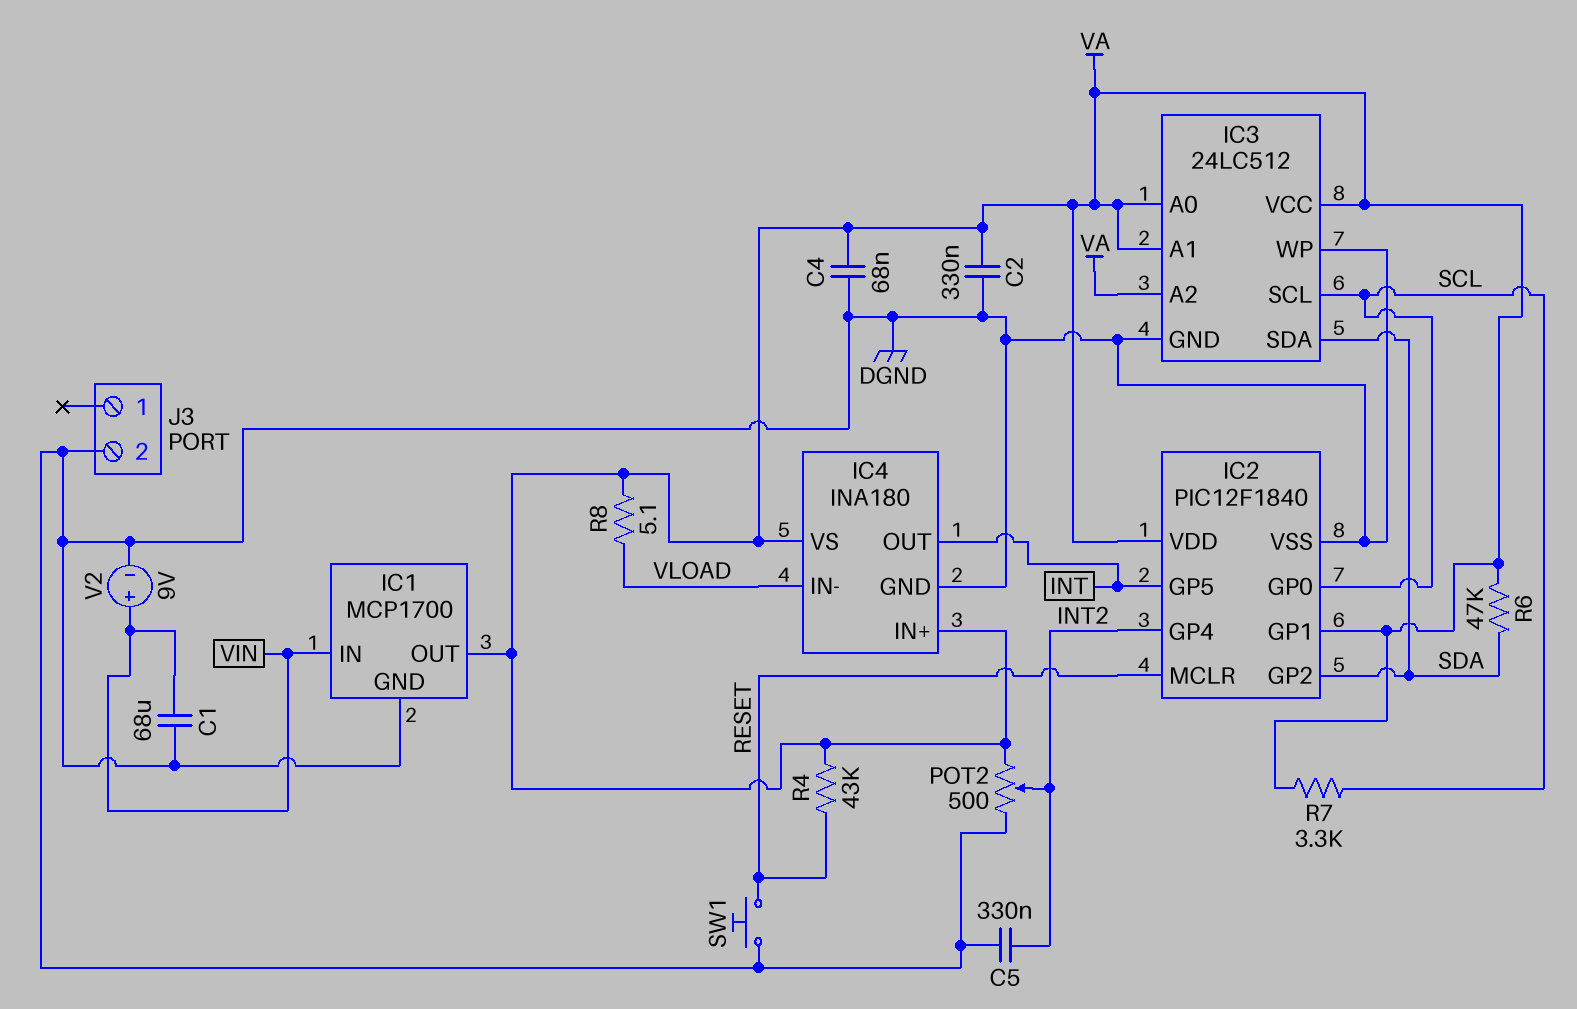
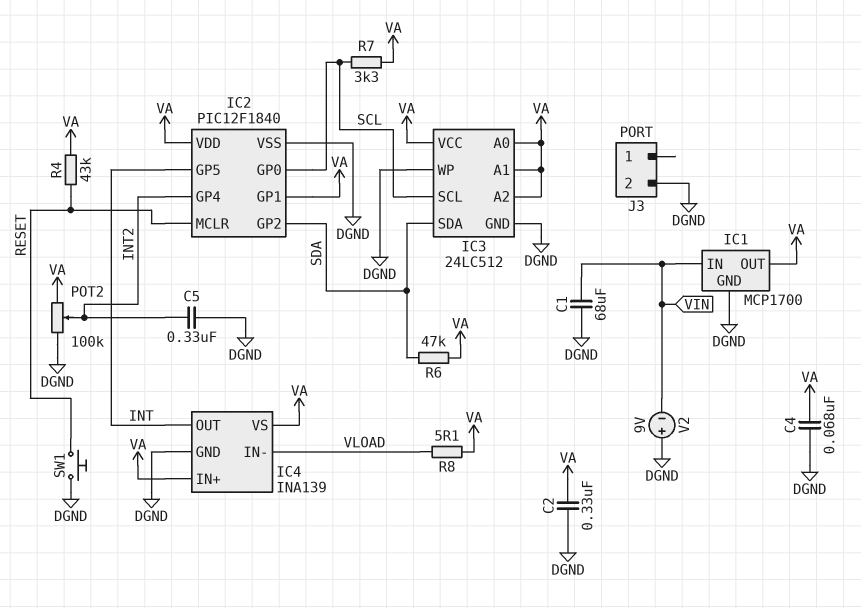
IC4: INA180 -> INA139
POT2: 500 (DGND, VA, wiper INT2) -> 100k (DGND, VA, wiper INT2)
V2: 9V (plus VIN, minus DGND) -> 9V (plus DGND, minus VIN)

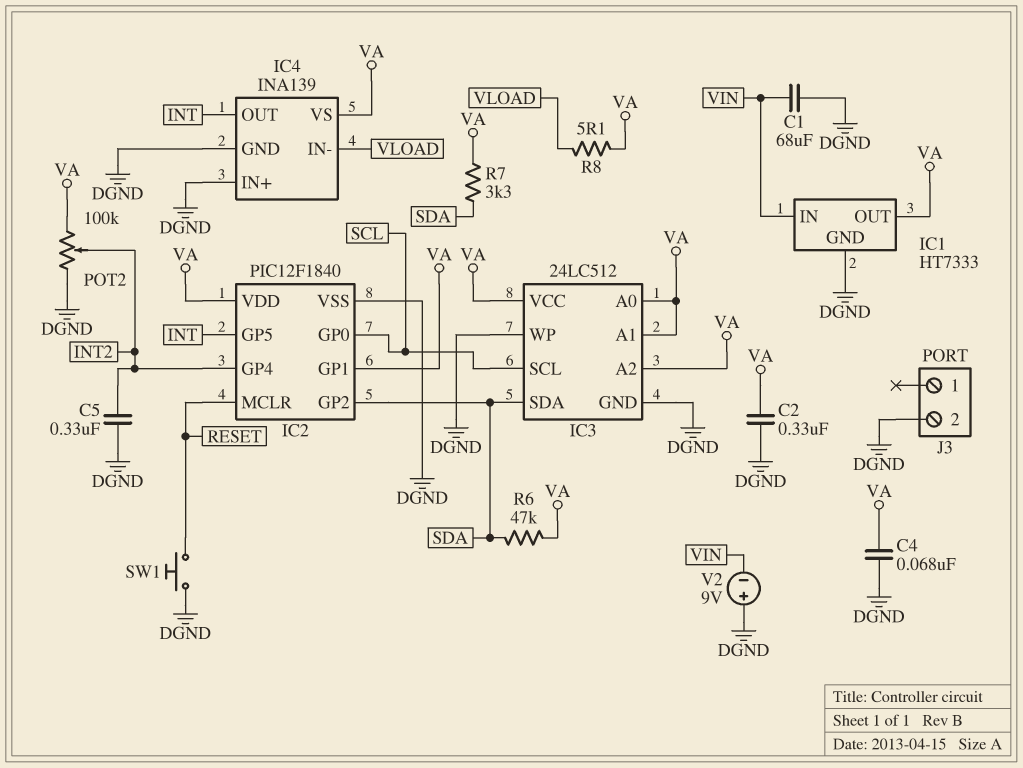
IC1: MCP1700 -> HT7333
IC4 pin IN+: VA -> DGND
R4: 43k (RESET, VA) -> none
R7: 3.3k (SCL, VA) -> 3.3k (SDA, VA)

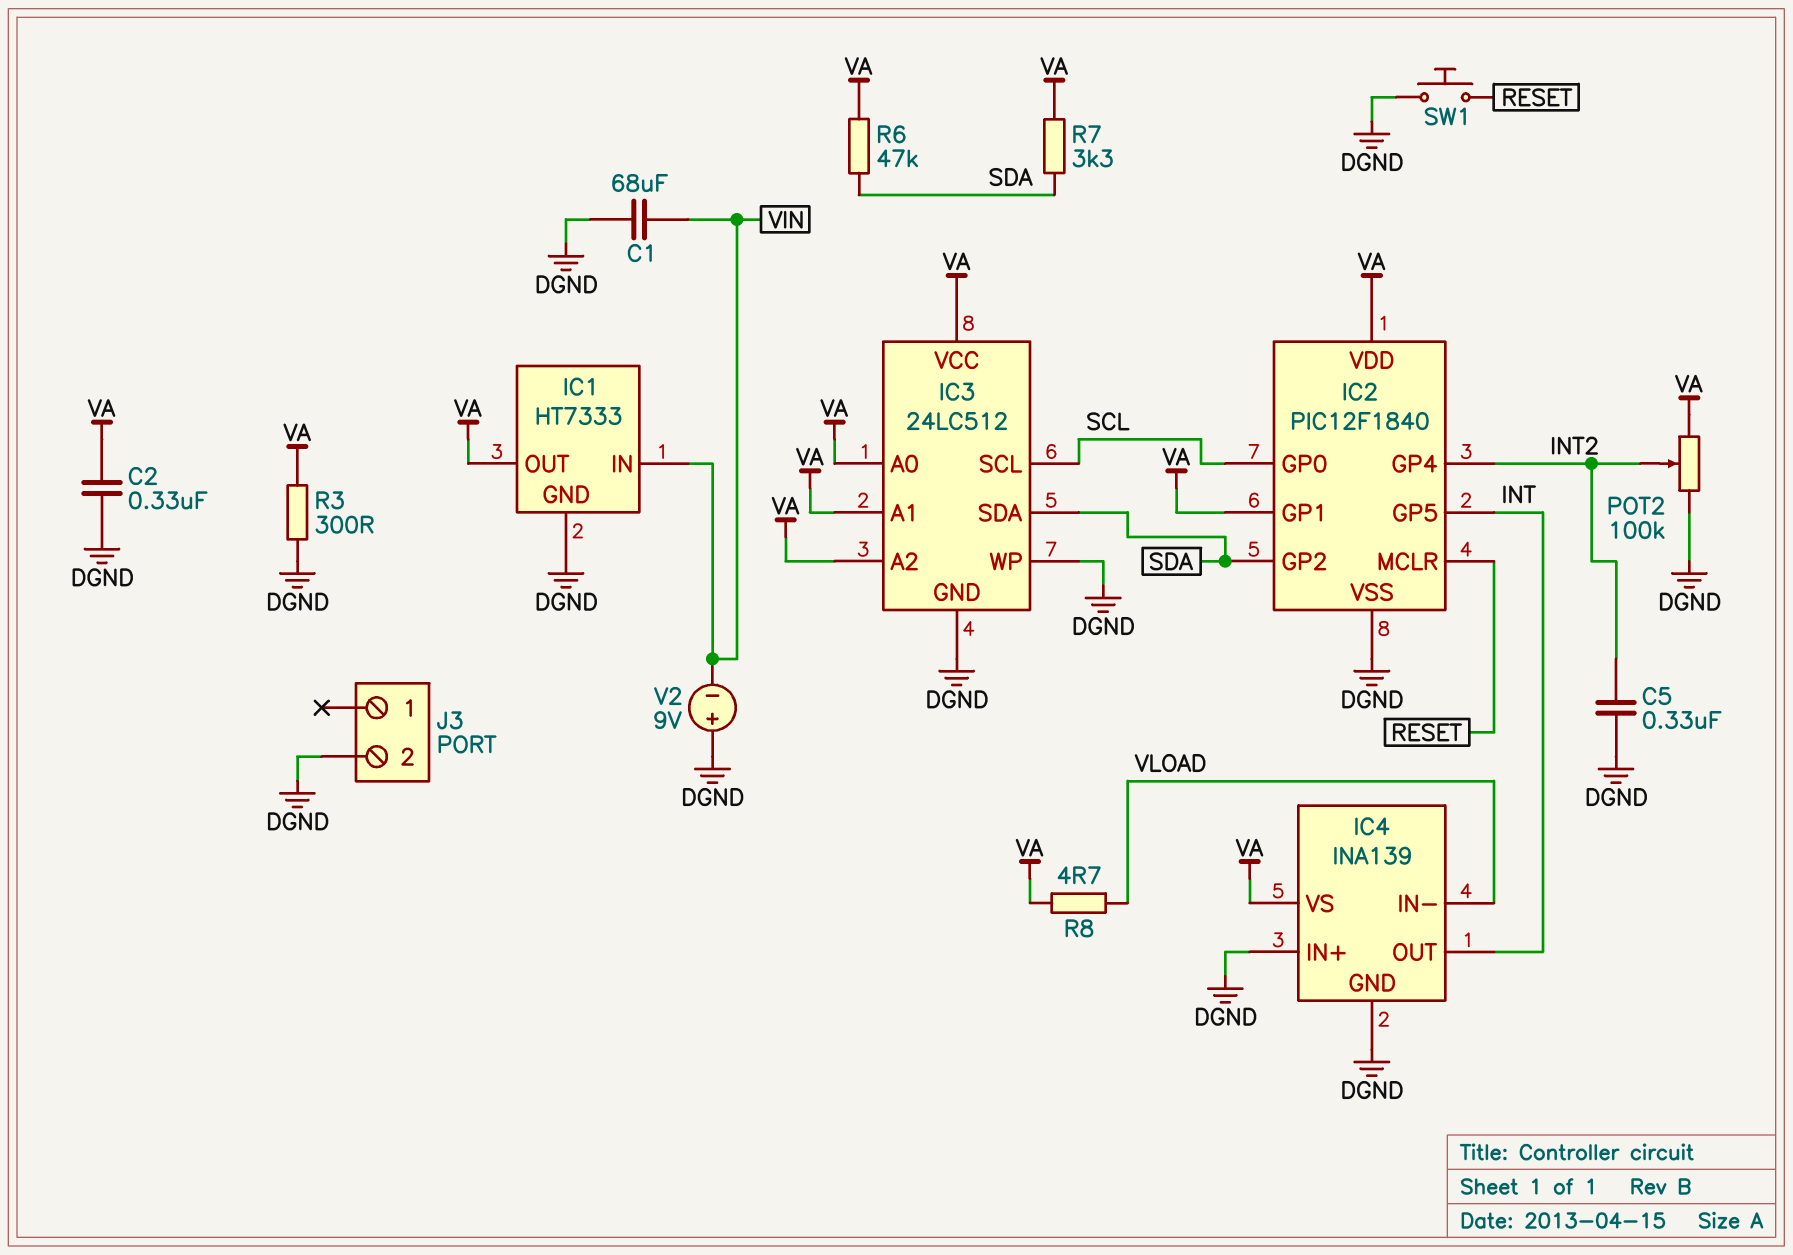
C4: 68nF (DGND, VA) -> none
R3: none -> 300 (DGND, VA)
R8: 5.1 (VA, VLOAD) -> 4.7 (VA, VLOAD)

